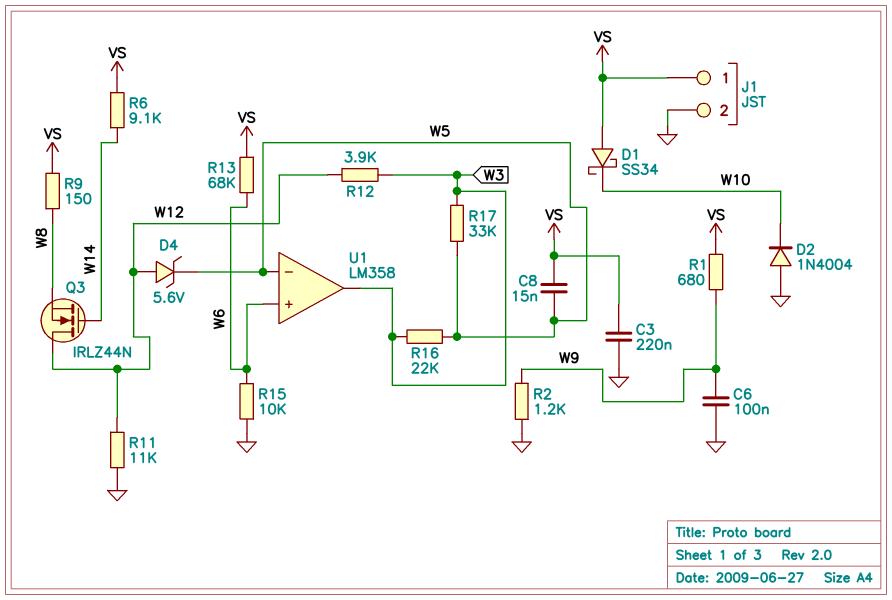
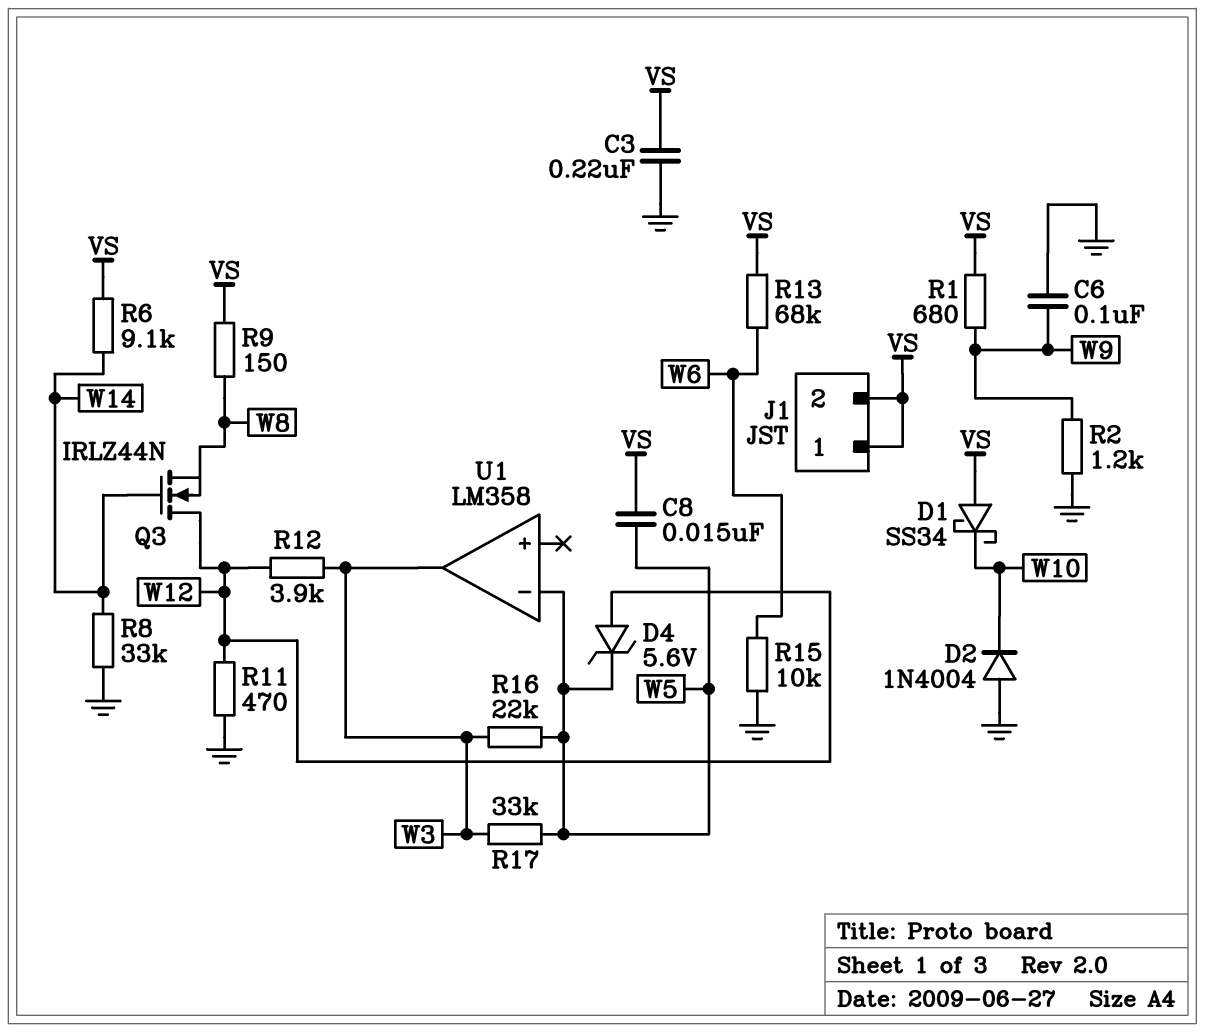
J1 pin 2: GND -> VS
R8: none -> 33k (GND, W14)
R11: 11k (GND, W12) -> 470 (GND, W12)
U1 pin in+: W6 -> none

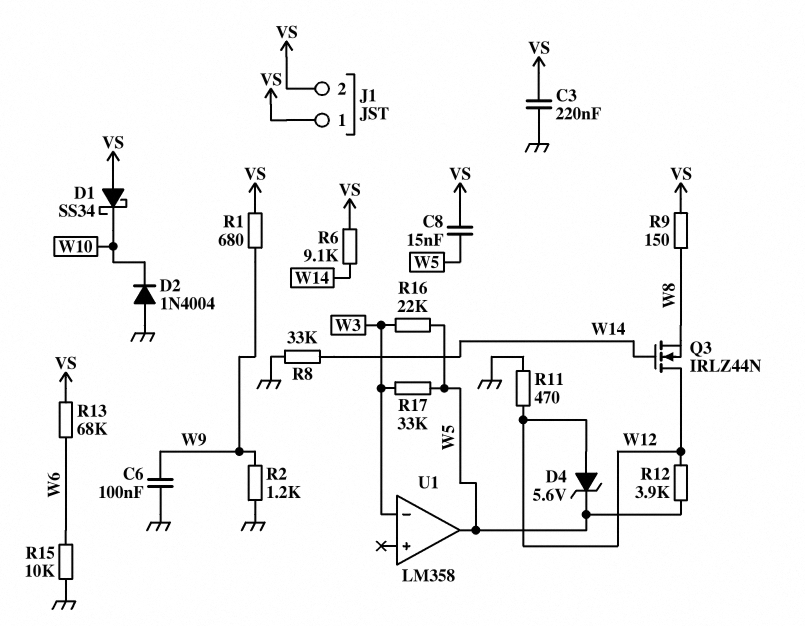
R12: 3.9k (W3, W12) -> 3.9k (W5, W12)
U1 pin in-: W5 -> W3
U1 pin out: W3 -> W5

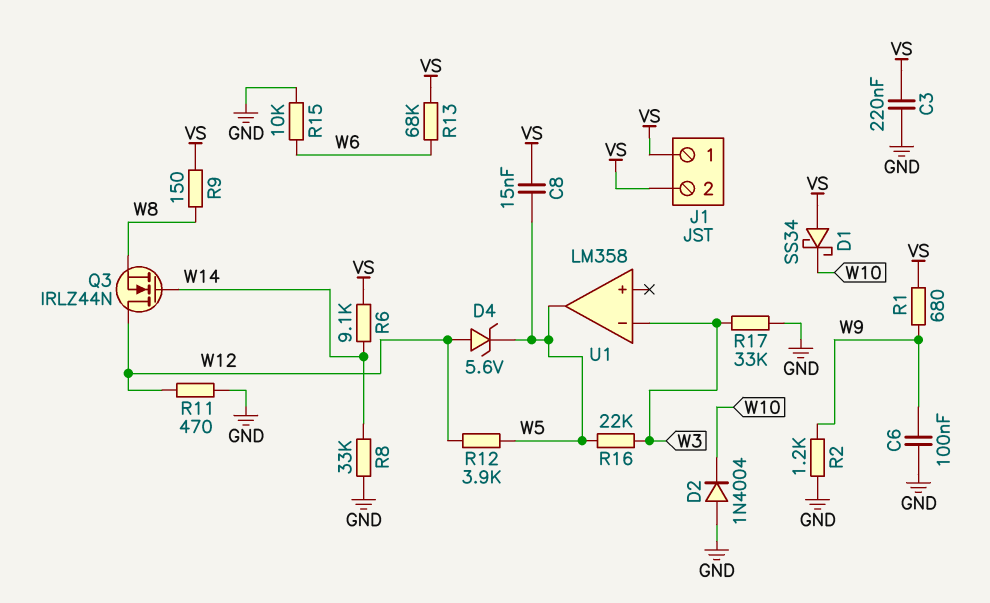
R17: 33k (W3, W5) -> 33k (GND, W3)

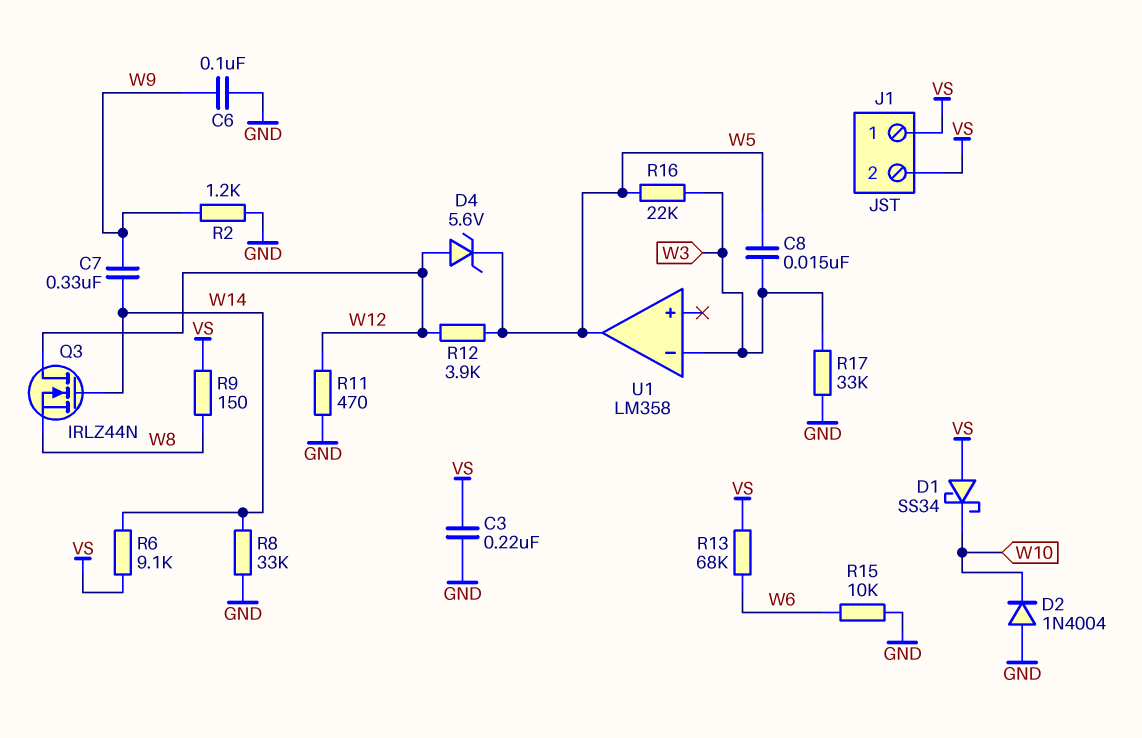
C7: none -> 330nF (W9, W14)
C8: 15nF (VS, W5) -> 15nF (W3, W5)
R1: 680 (VS, W9) -> none

